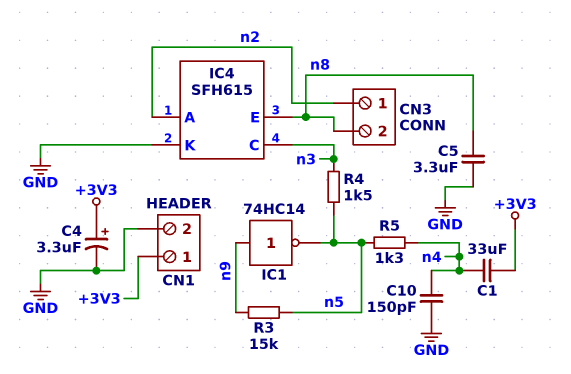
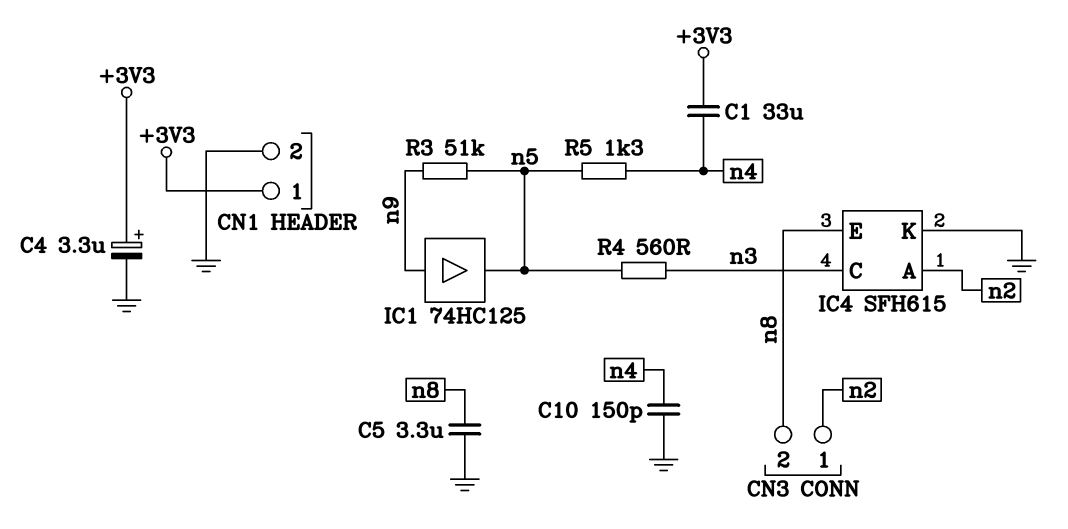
IC1: NOT 74HC14 (in n9, out n5) -> buffer 74HC125 (in n9, out n5)
R3: 15k (n5, n9) -> 51k (n5, n9)
R4: 1.5k (n3, n5) -> 560 (n3, n5)

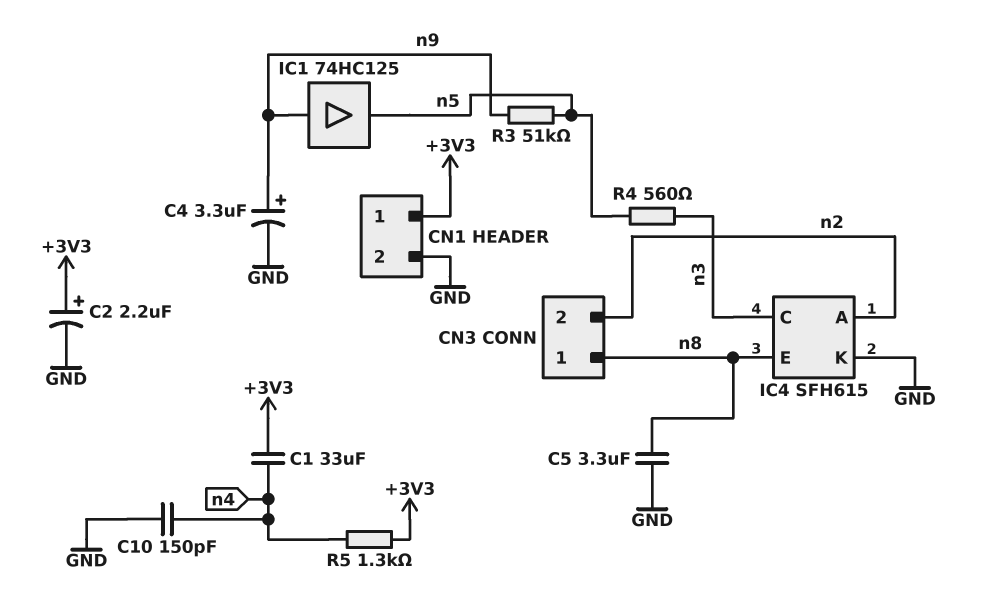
C2: none -> 2.2uF (plus +3V3, minus GND)
C4: 3.3uF (plus +3V3, minus GND) -> 3.3uF (plus n9, minus GND)
CN3 pin 1: n2 -> n8
CN3 pin 2: n8 -> n2
R5: 1.3k (n4, n5) -> 1.3k (+3V3, n4)

